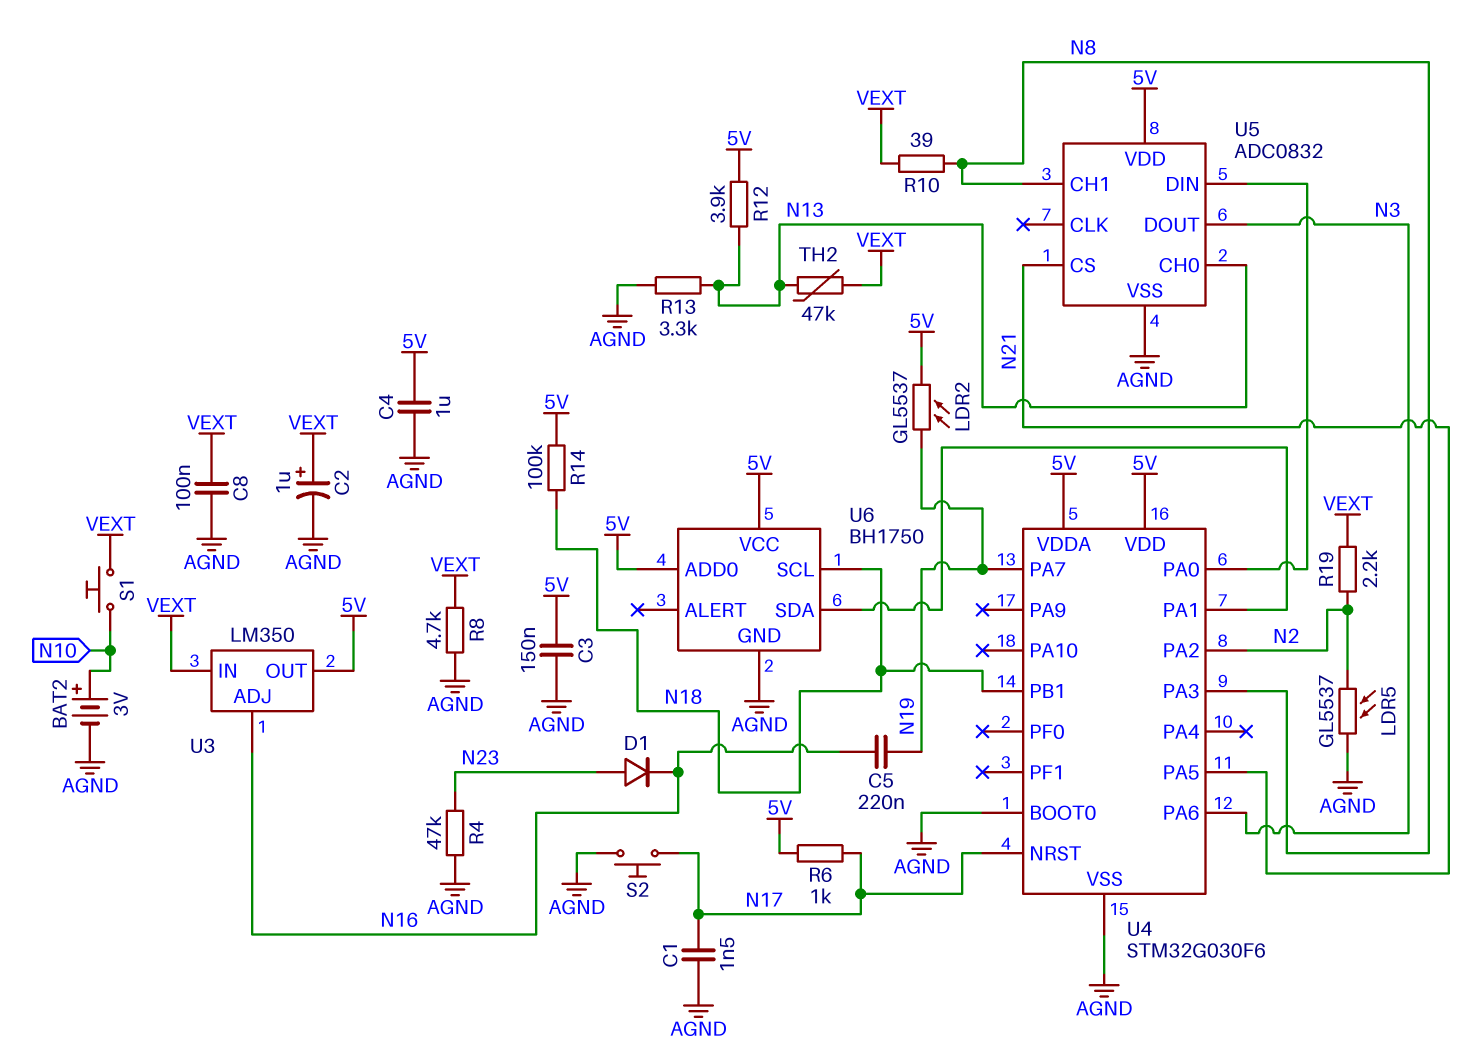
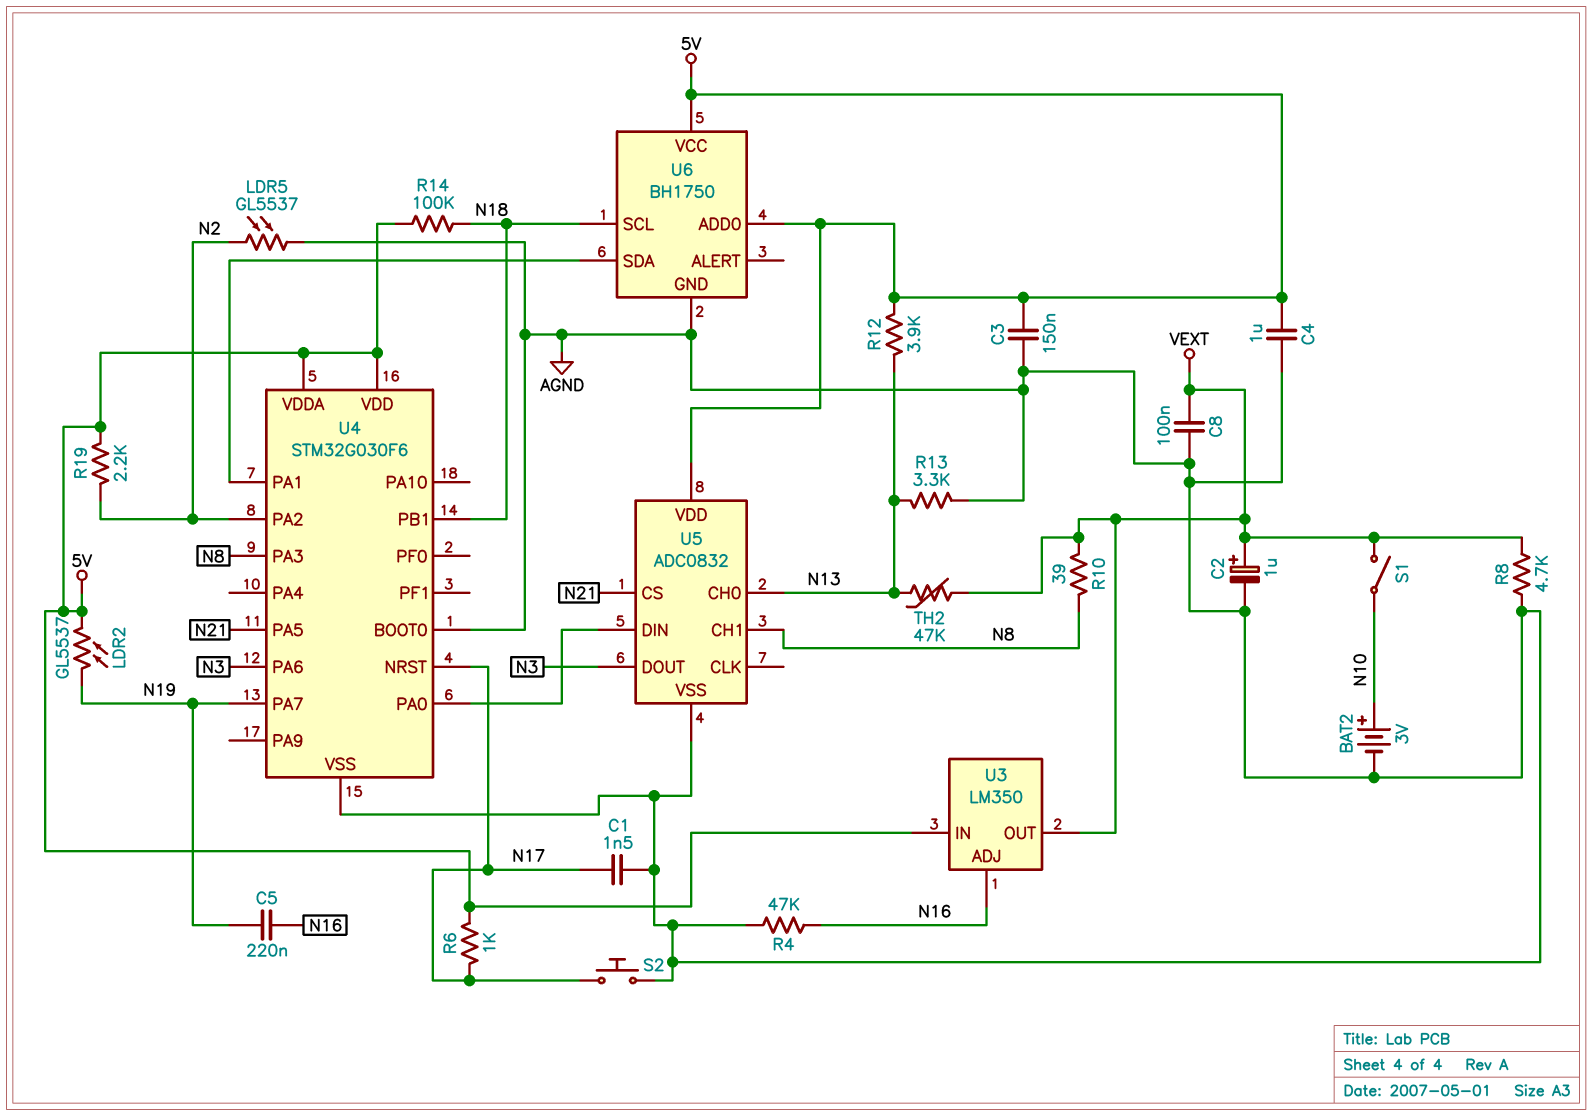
D1: diode (A N23, K N16) -> none
R4: 47k (AGND, N23) -> 47k (AGND, N16)
R19: 2.2k (N2, VEXT) -> 2.2k (5V, N2)
S1: button (N10, VEXT) -> switch (N10, VEXT)
U3 pin IN: VEXT -> 5V
U3 pin OUT: 5V -> VEXT

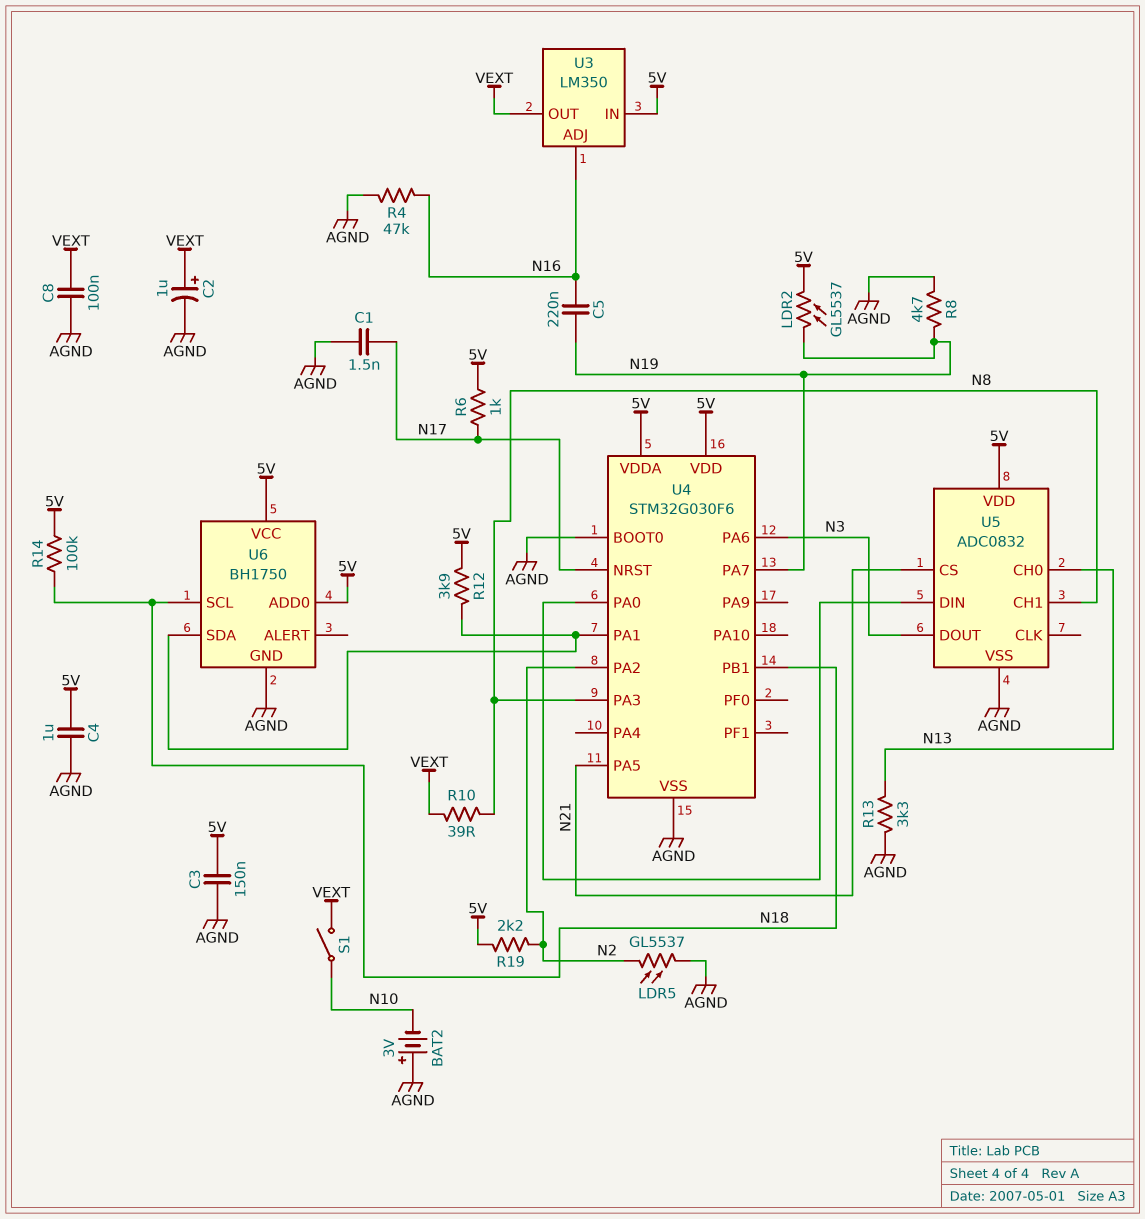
BAT2: 3V (plus N10, minus AGND) -> 3V (plus AGND, minus N10)
R8: 4.7k (AGND, VEXT) -> 4.7k (AGND, N19)
R12: 3.9k (5V, N13) -> 3.9k (5V, U4/PA1)
S2: button (AGND, N17) -> none
TH2: 47k (N13, VEXT) -> none

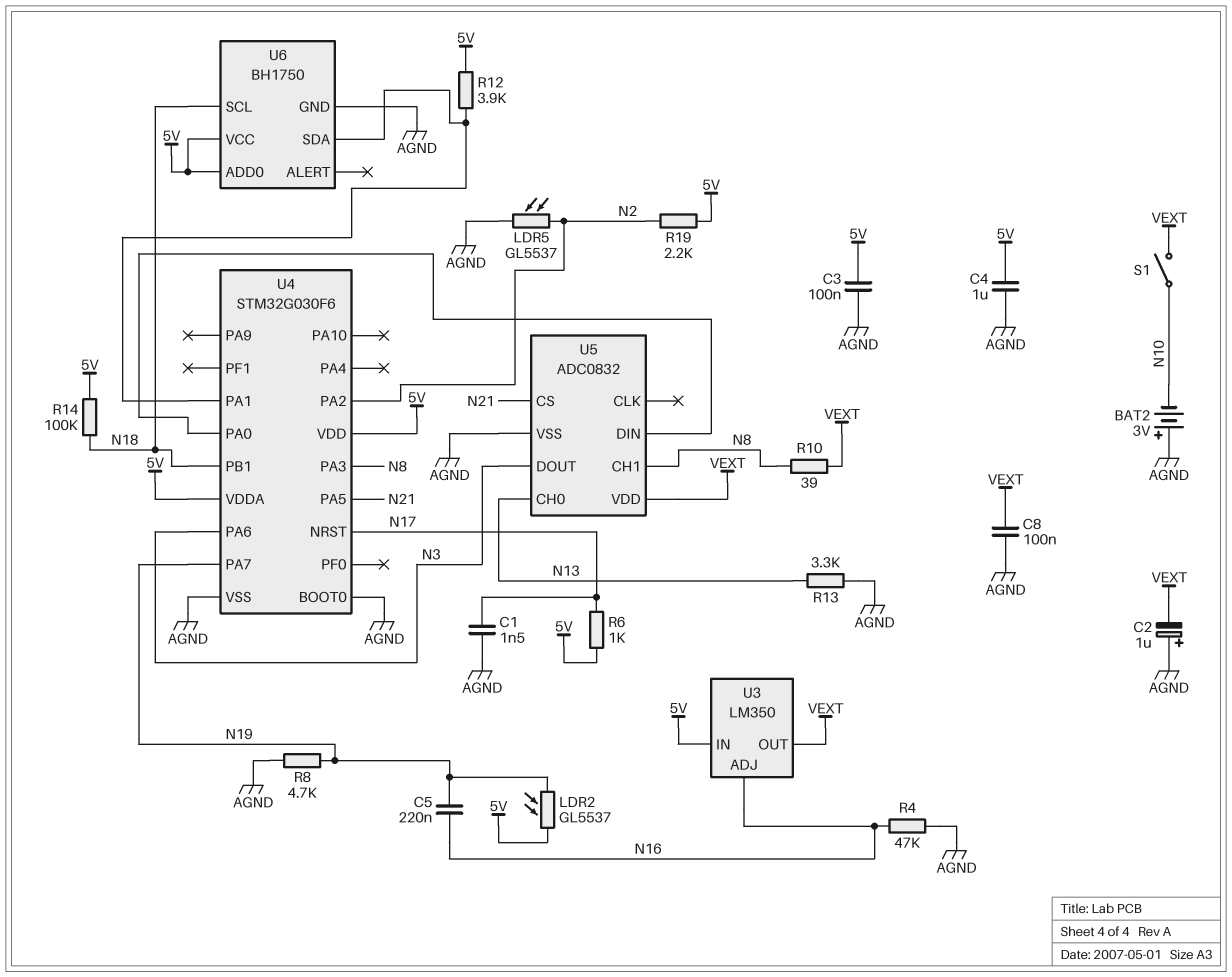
C2: 1uF (plus VEXT, minus AGND) -> 1uF (plus AGND, minus VEXT)
C3: 150nF (5V, AGND) -> 100nF (5V, AGND)
U5 pin VDD: 5V -> VEXT

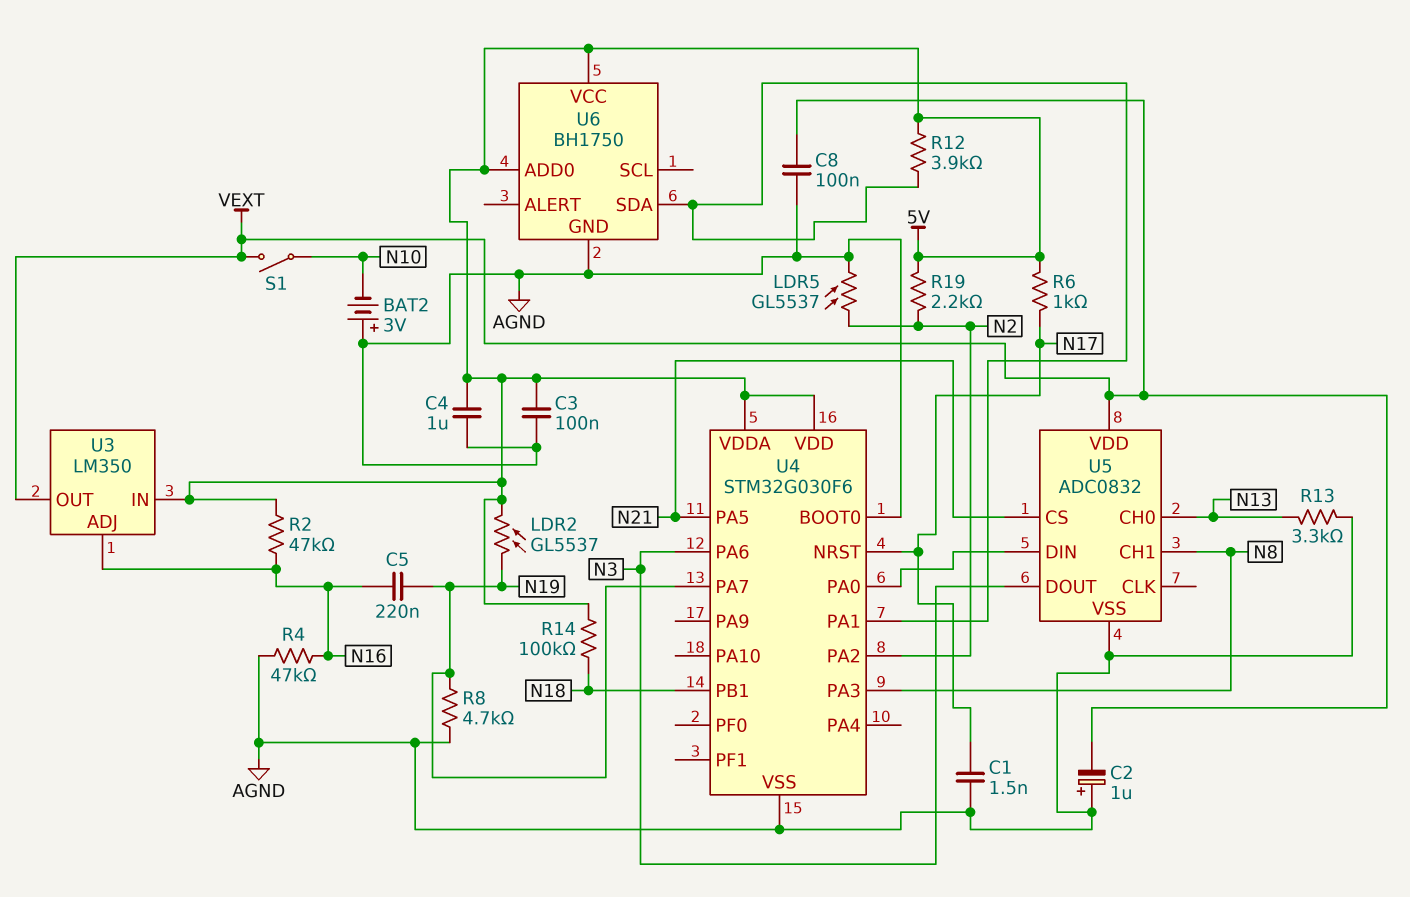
R2: none -> 47k (5V, N16)
R10: 39 (N8, VEXT) -> none
U6 pin SCL: N18 -> none

